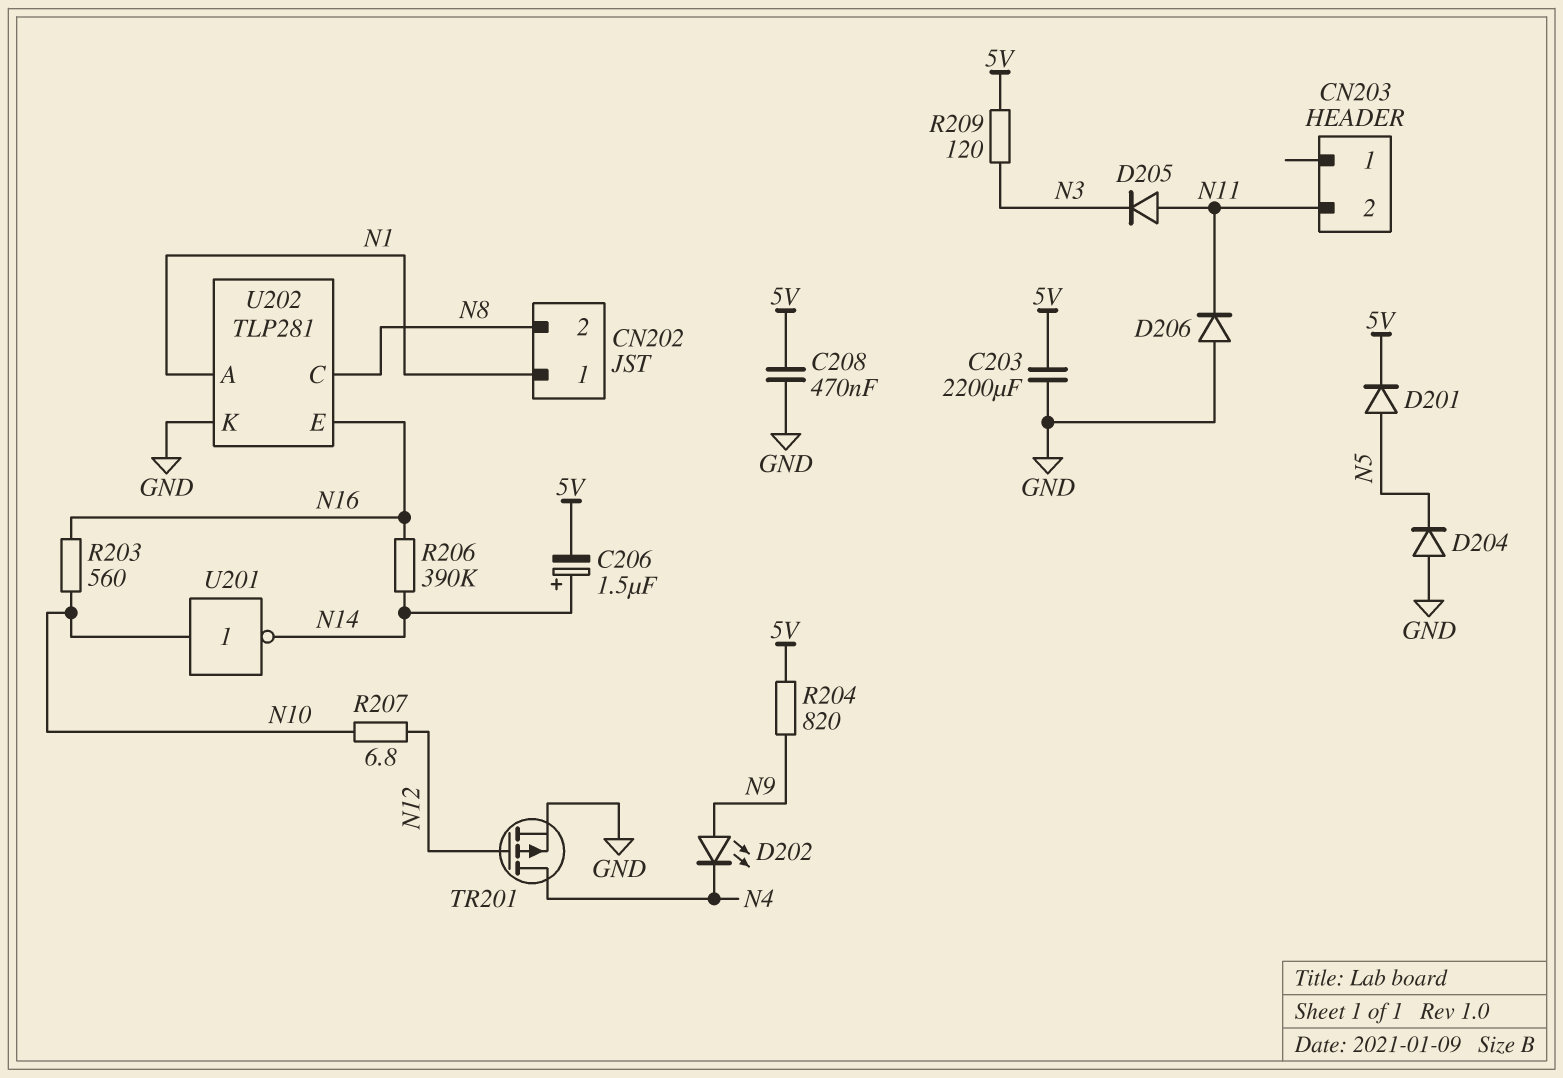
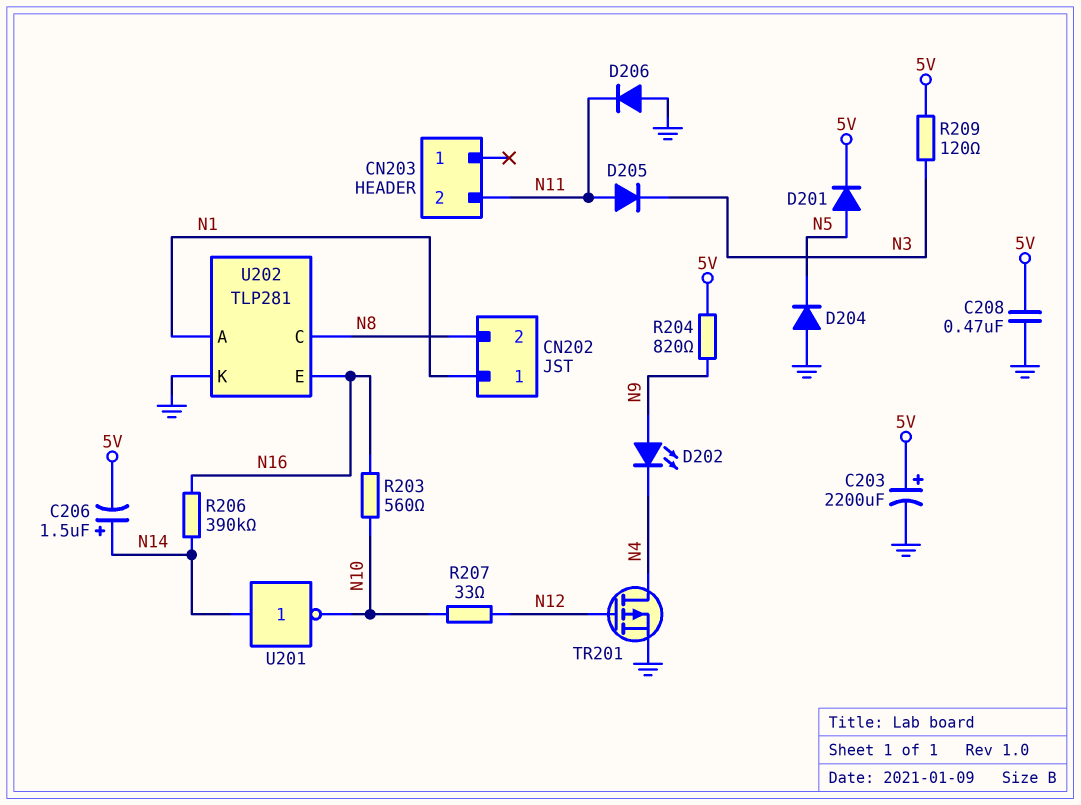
C203: 2200uF (5V, GND) -> 2200uF (plus 5V, minus GND)
R207: 6.8 (N10, N12) -> 33 (N10, N12)
U201: NOT (in N10, out N14) -> NOT (in N14, out N10)

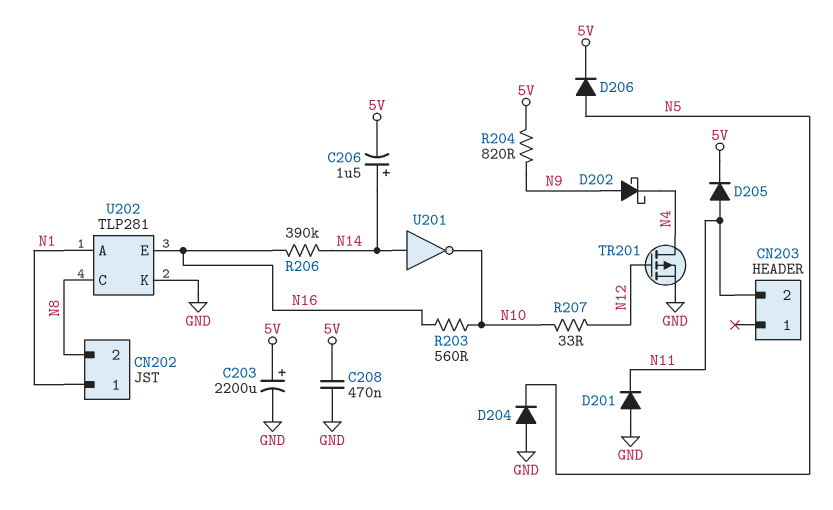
D201: diode (A N5, K 5V) -> diode (A GND, K N11)
D202: LED (A N9, K N4) -> schottky (A N9, K N4)
D205: diode (A N11, K N3) -> diode (A N11, K 5V)
D206: diode (A GND, K N11) -> diode (A N5, K 5V)
R209: 120 (5V, N3) -> none

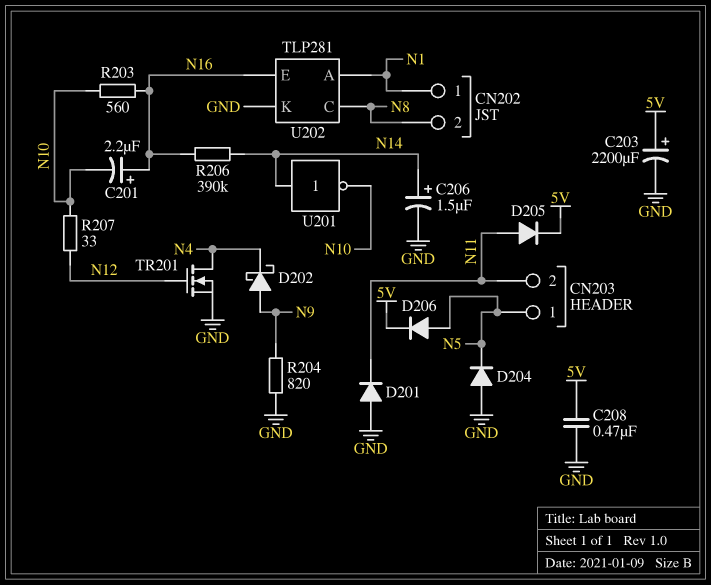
C201: none -> 2.2uF (plus N16, minus N10)
C206: 1.5uF (plus N14, minus 5V) -> 1.5uF (plus N14, minus GND)
CN203 pin 1: none -> N5
R204: 820 (5V, N9) -> 820 (GND, N9)
TR201: PMOS (G N12, D N4, S GND) -> NMOS (G N12, D N4, S GND)

